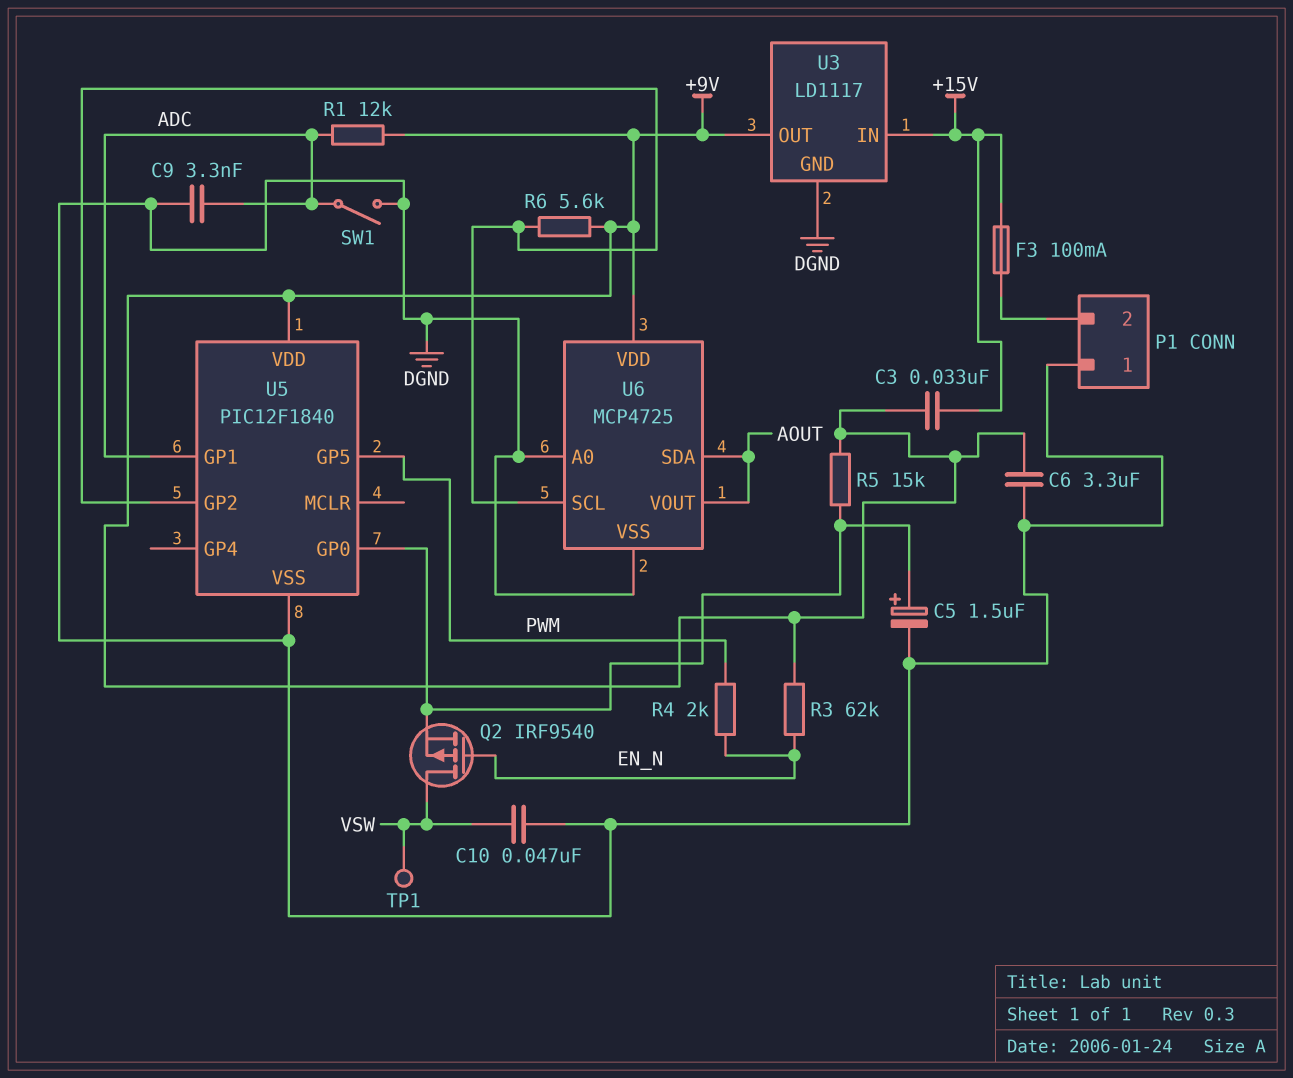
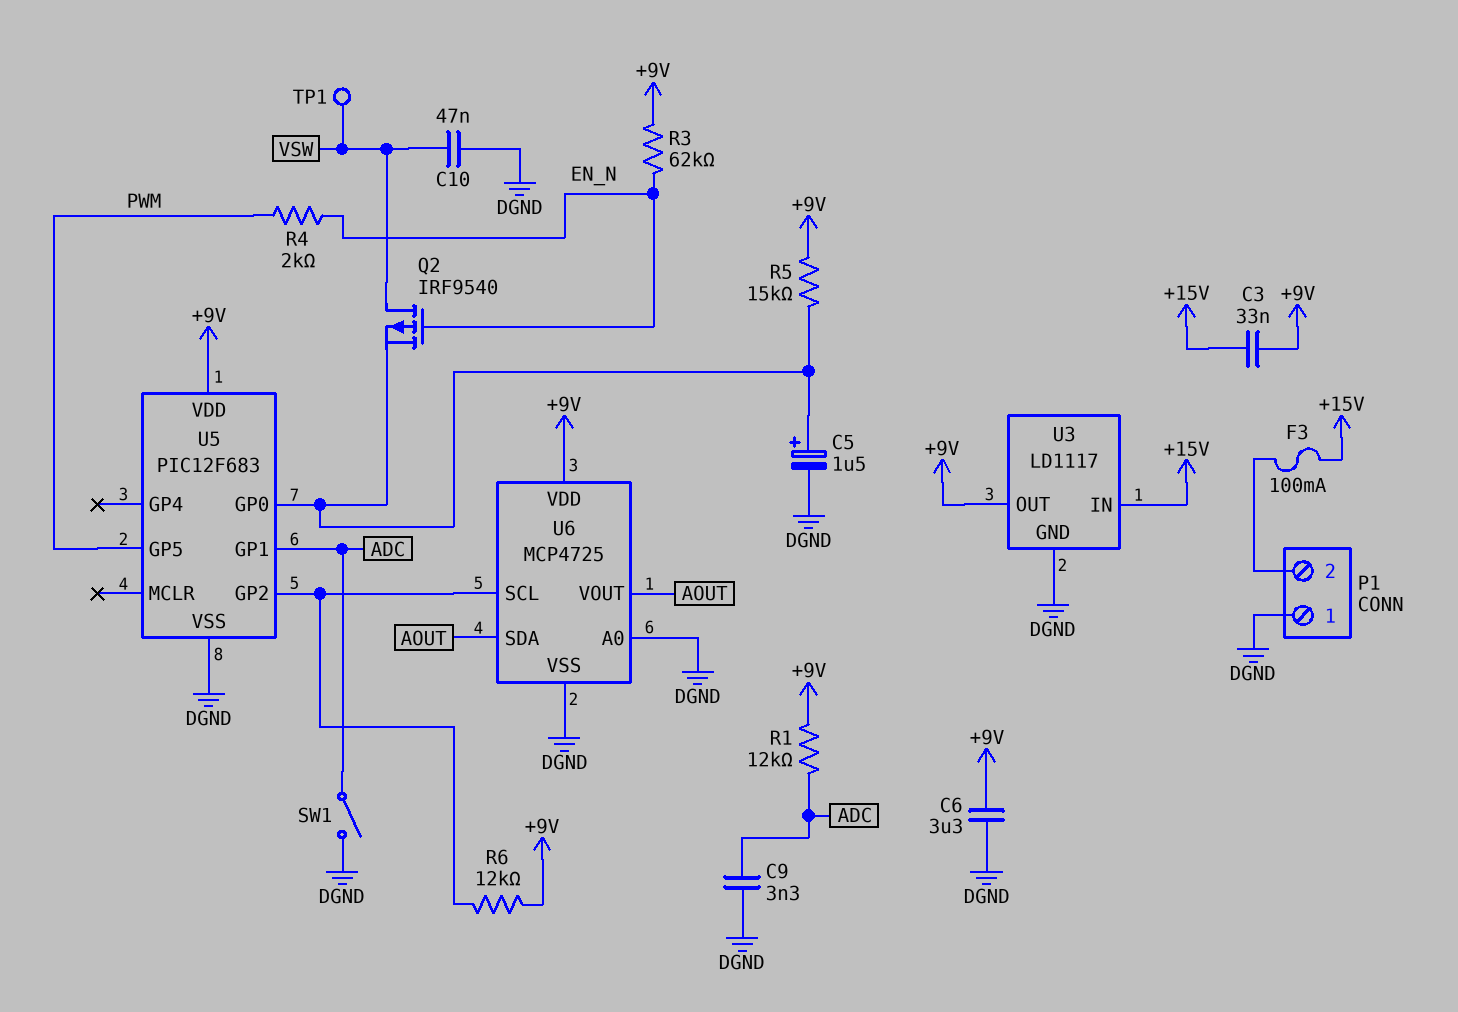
R6: 5.6k (+9V, U5/GP2) -> 12k (+9V, U5/GP2)
U5: PIC12F1840 -> PIC12F683

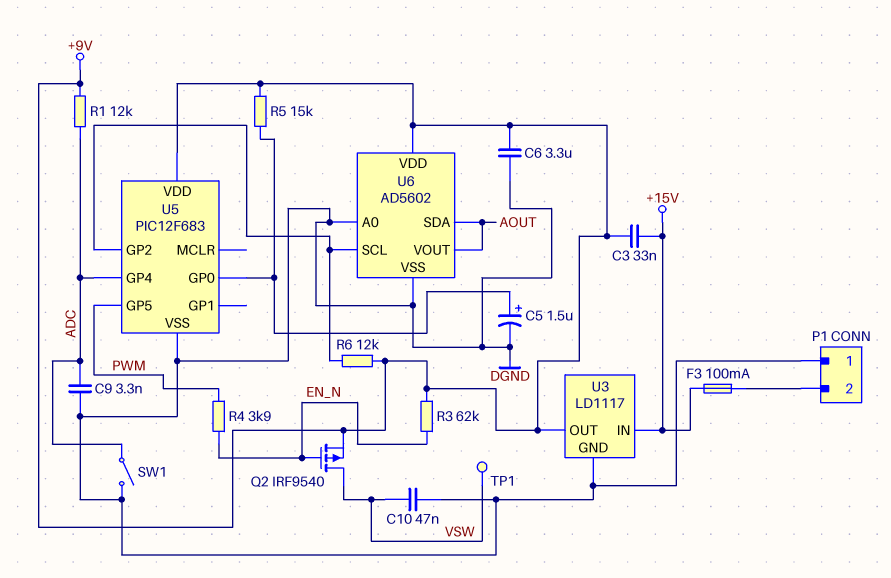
Q2: PMOS IRF9540 (G EN_N, D VSW, S U5/GP0) -> PMOS IRF9540 (G EN_N, D VSW, S +9V)
R4: 2k (EN_N, PWM) -> 3.9k (EN_N, PWM)
U5 pin GP1: ADC -> none
U5 pin GP4: none -> ADC
U6: MCP4725 -> AD5602

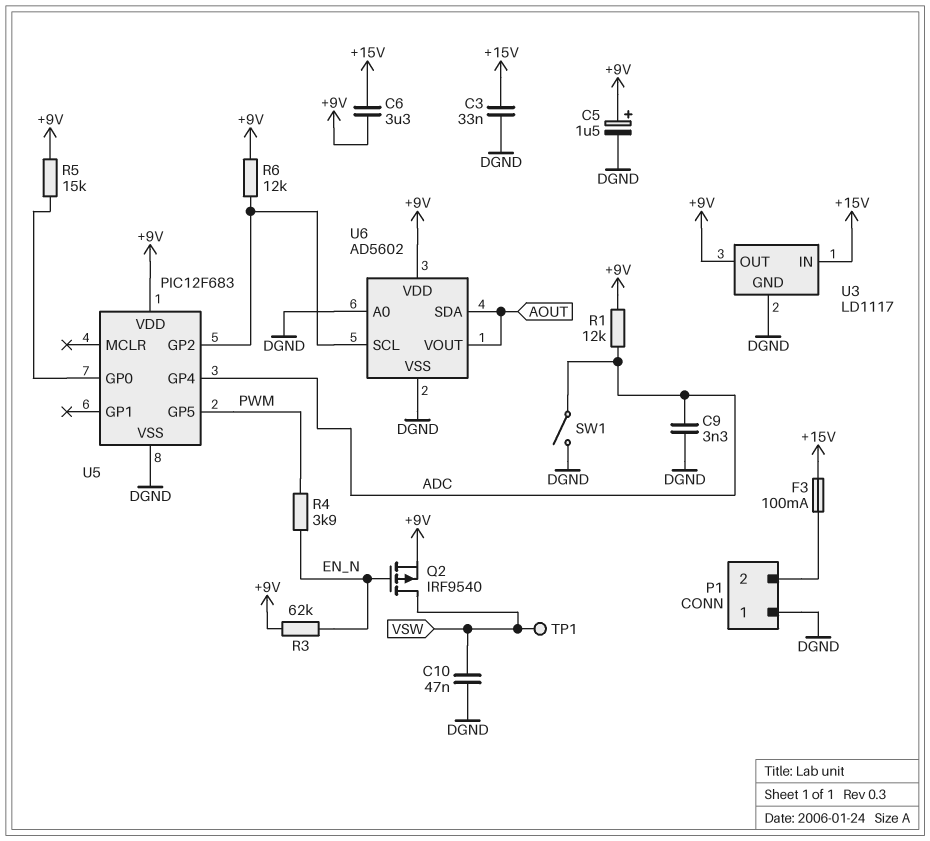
C3: 33nF (+9V, +15V) -> 33nF (+15V, DGND)
C5: 1.5uF (plus U5/GP0, minus DGND) -> 1.5uF (plus +9V, minus DGND)
C6: 3.3uF (+9V, DGND) -> 3.3uF (+9V, +15V)

